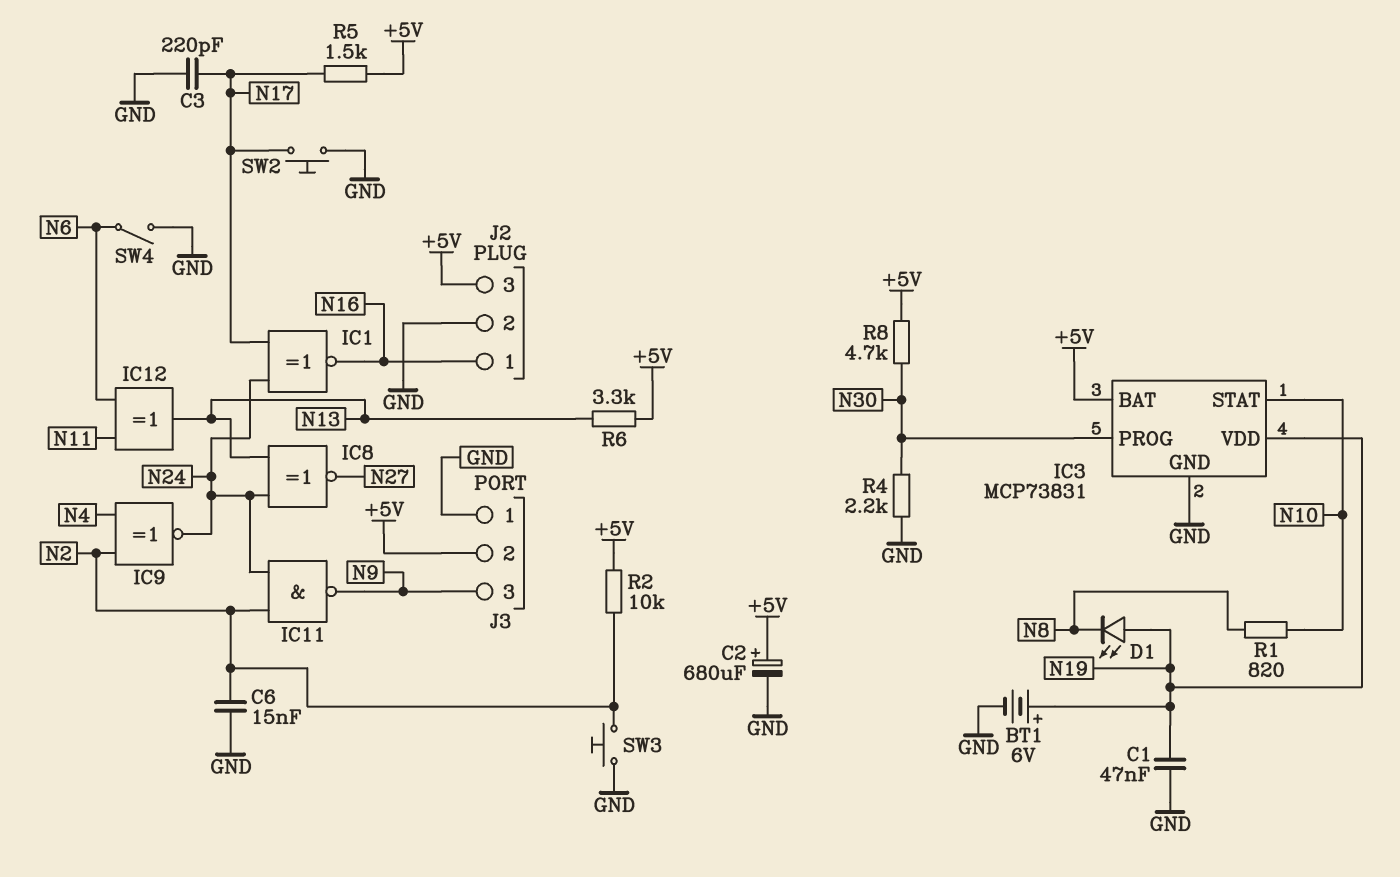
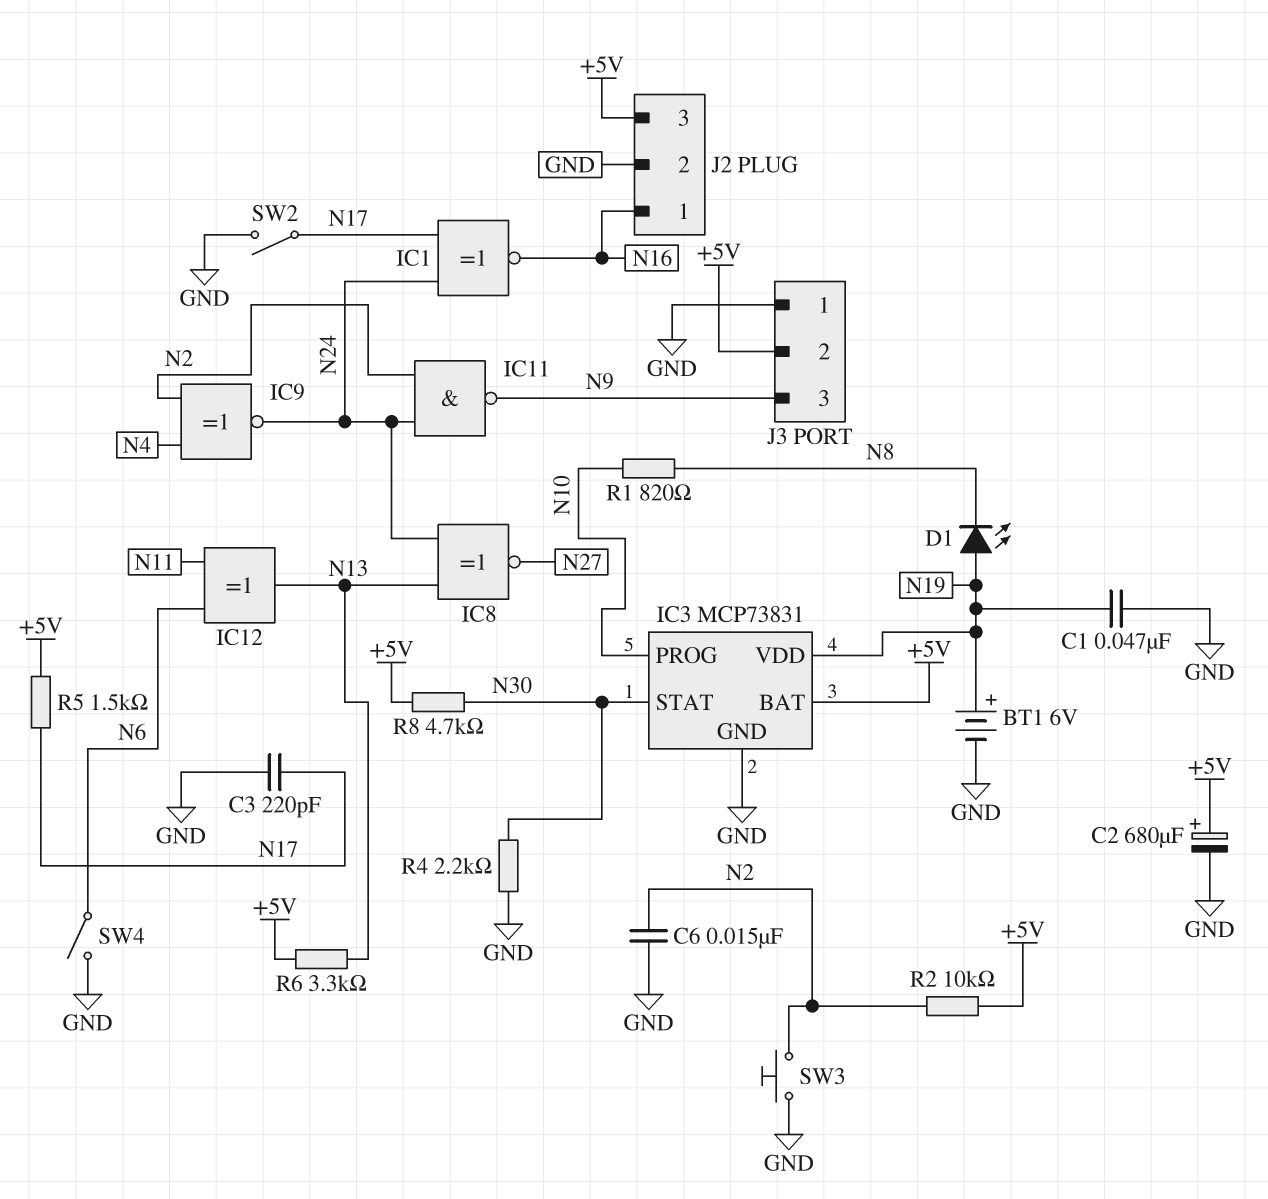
IC3 pin PROG: N30 -> N10
IC3 pin STAT: N10 -> N30
SW2: button (GND, N17) -> switch (GND, N17)

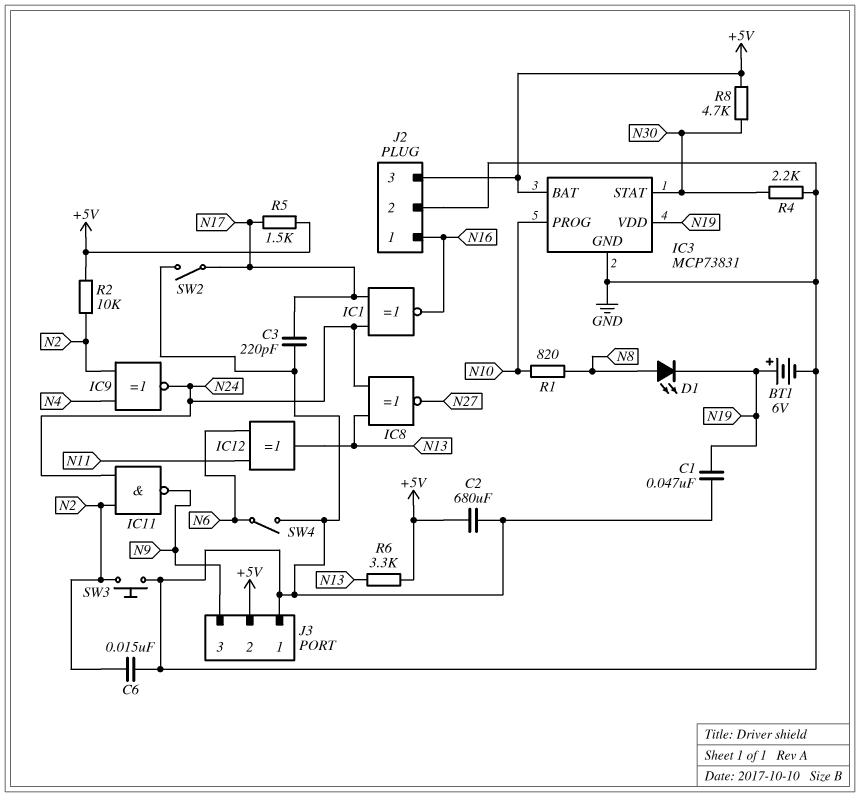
C2: 680uF (plus +5V, minus GND) -> 680uF (+5V, GND)
D1: LED (A N19, K N8) -> LED (A N8, K N19)

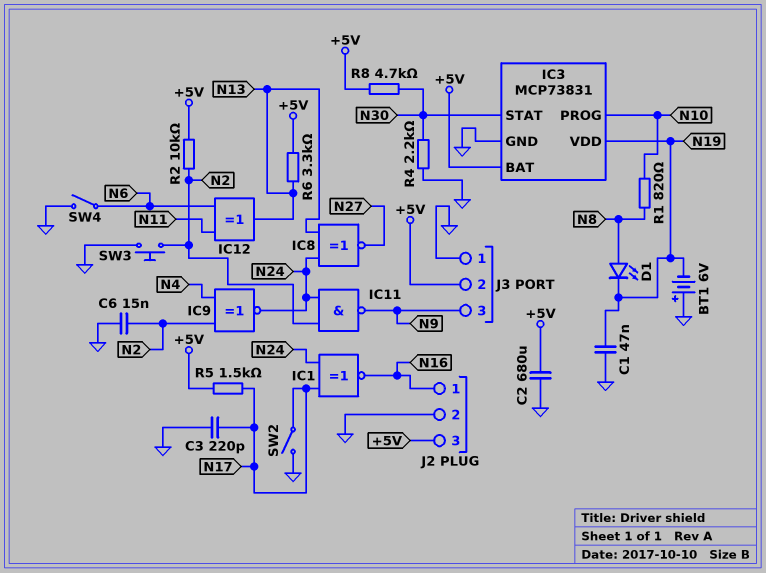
BT1: 6V (plus N19, minus GND) -> 6V (plus GND, minus N19)

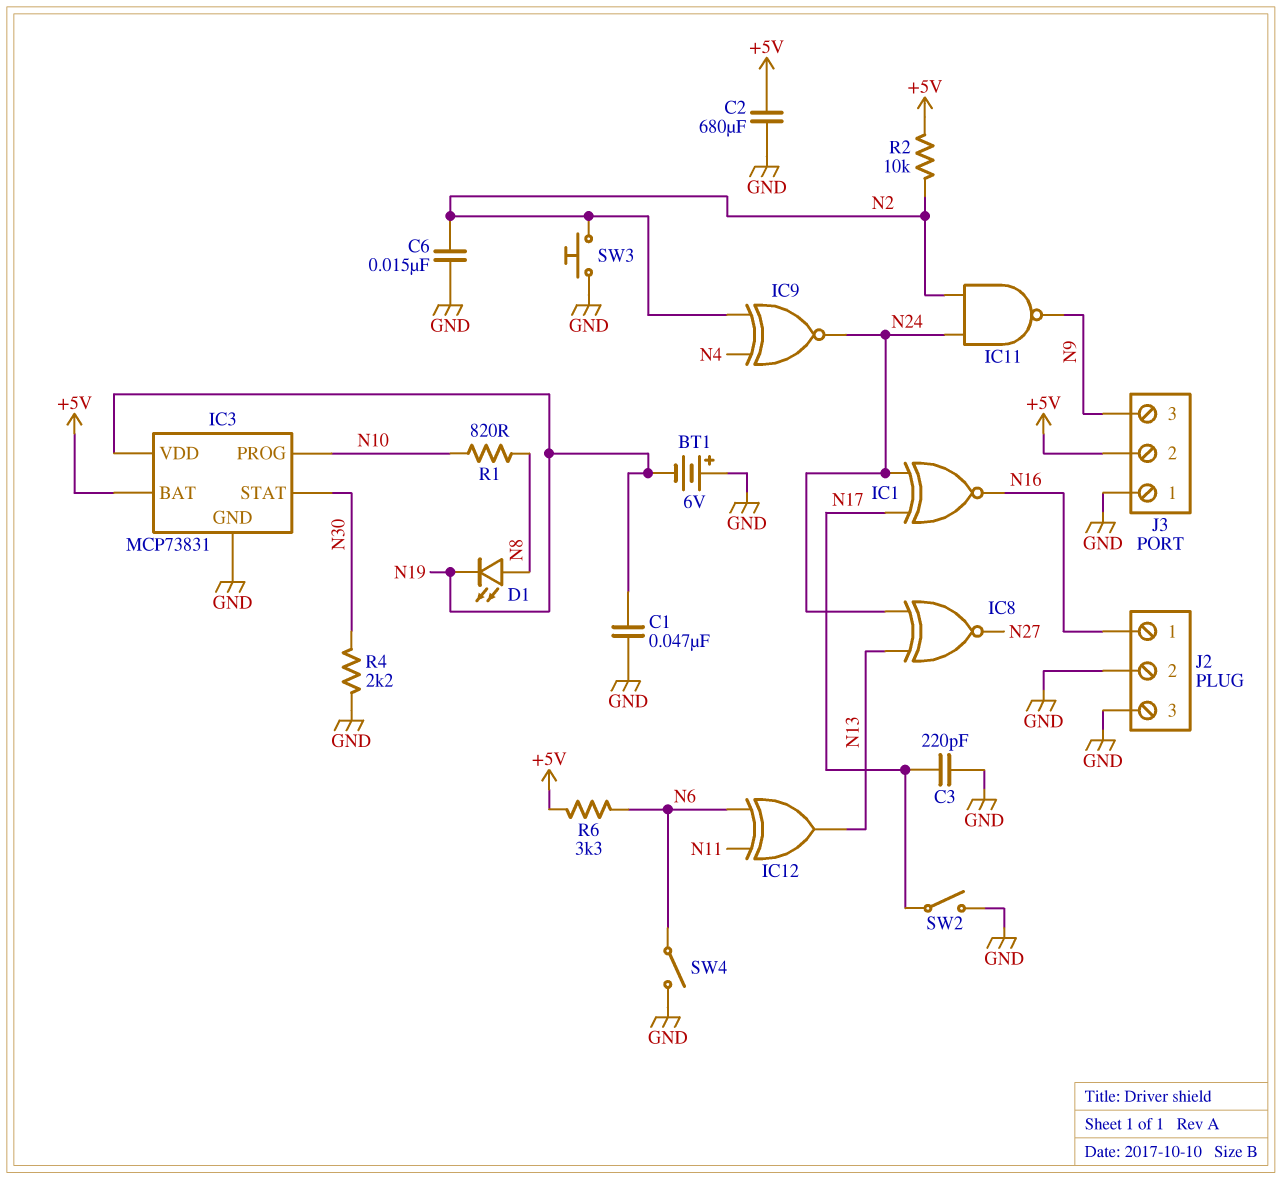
J2 pin 3: +5V -> GND
R5: 1.5k (+5V, N17) -> none
R6: 3.3k (+5V, N13) -> 3.3k (+5V, N6)
R8: 4.7k (+5V, N30) -> none

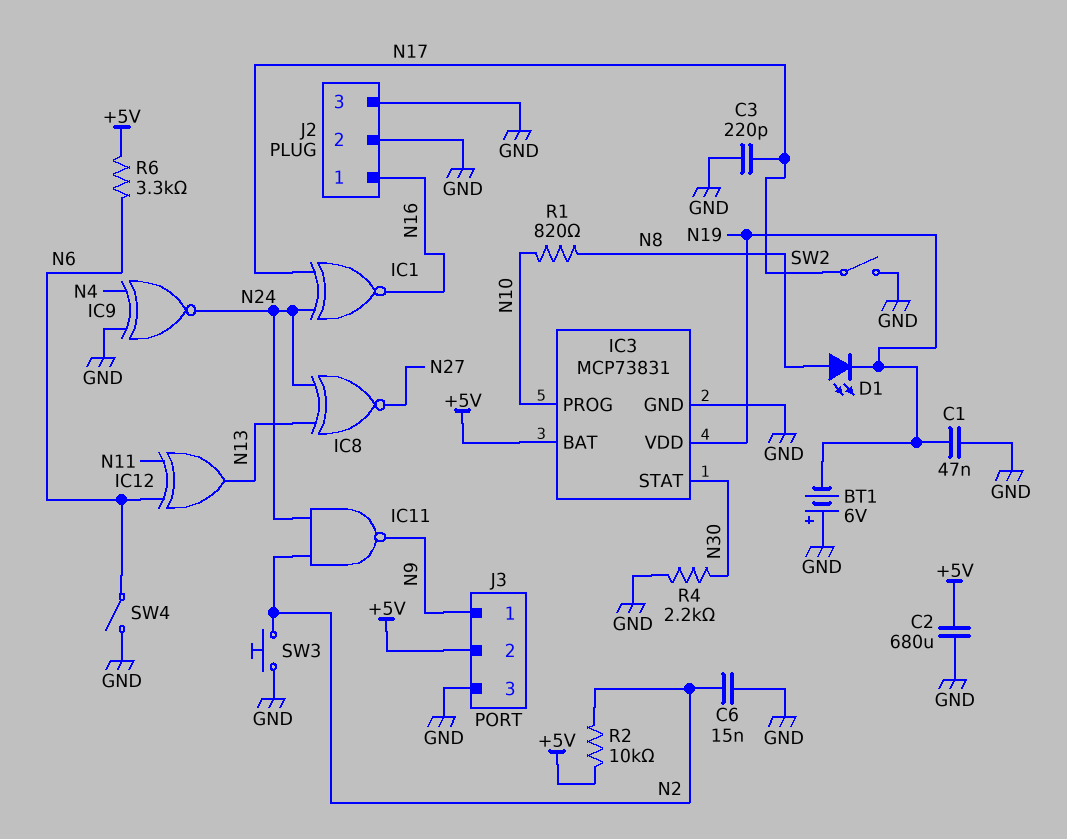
IC9: XNOR (in N2, in N4, out N24) -> XNOR (in GND, in N4, out N24)
J3 pin 1: GND -> N9
J3 pin 3: N9 -> GND

